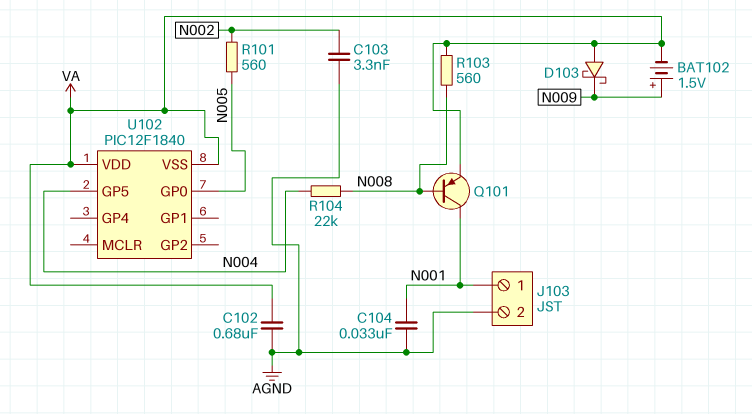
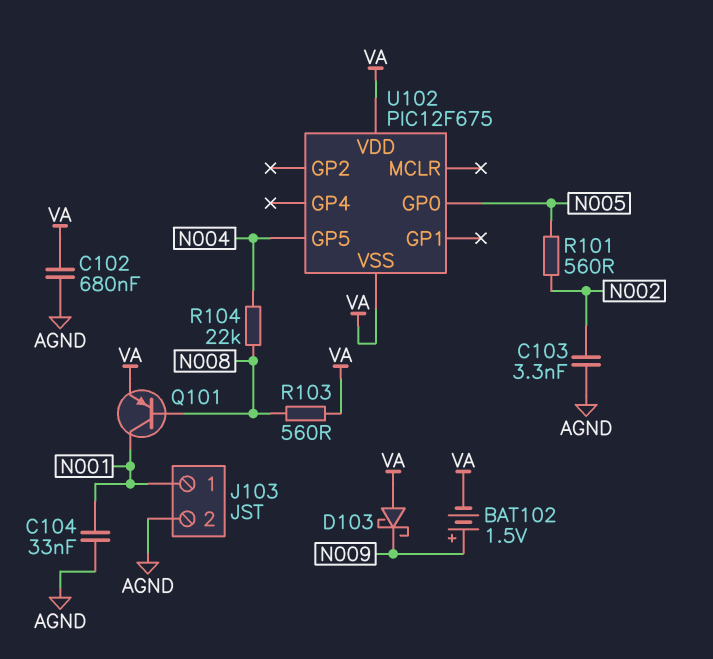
U102: PIC12F1840 -> PIC12F675

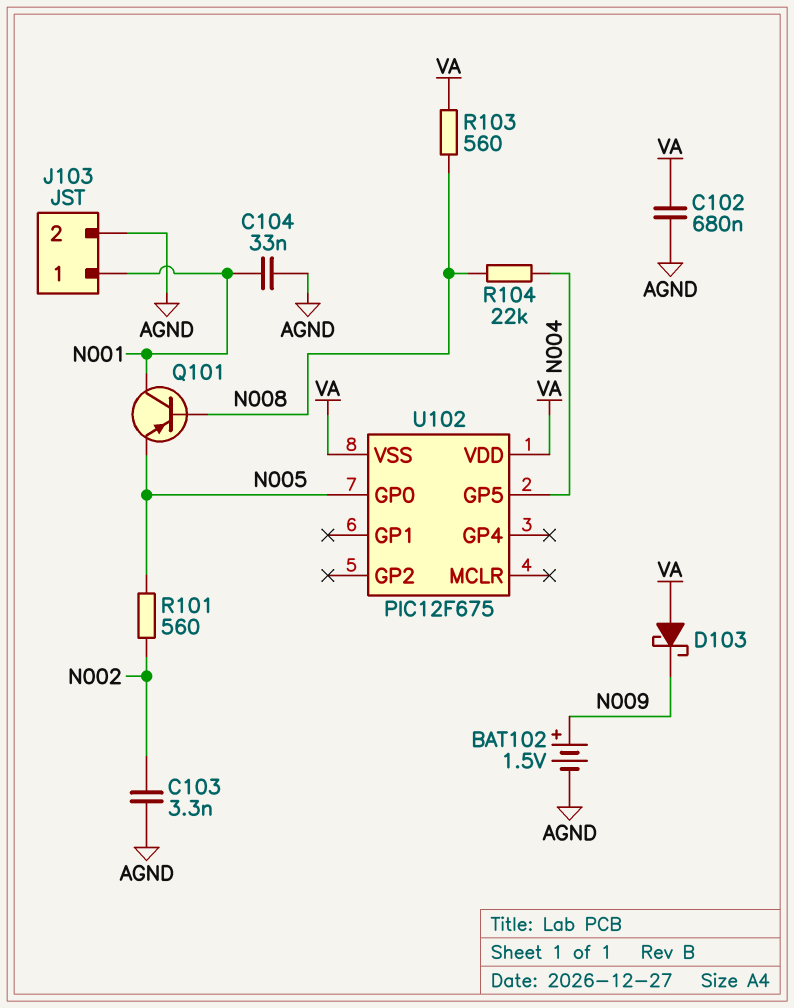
BAT102: 1.5V (plus N009, minus VA) -> 1.5V (plus N009, minus AGND)
Q101: PNP (B N008, C N001, E VA) -> PNP (B N008, C N001, E N005)

